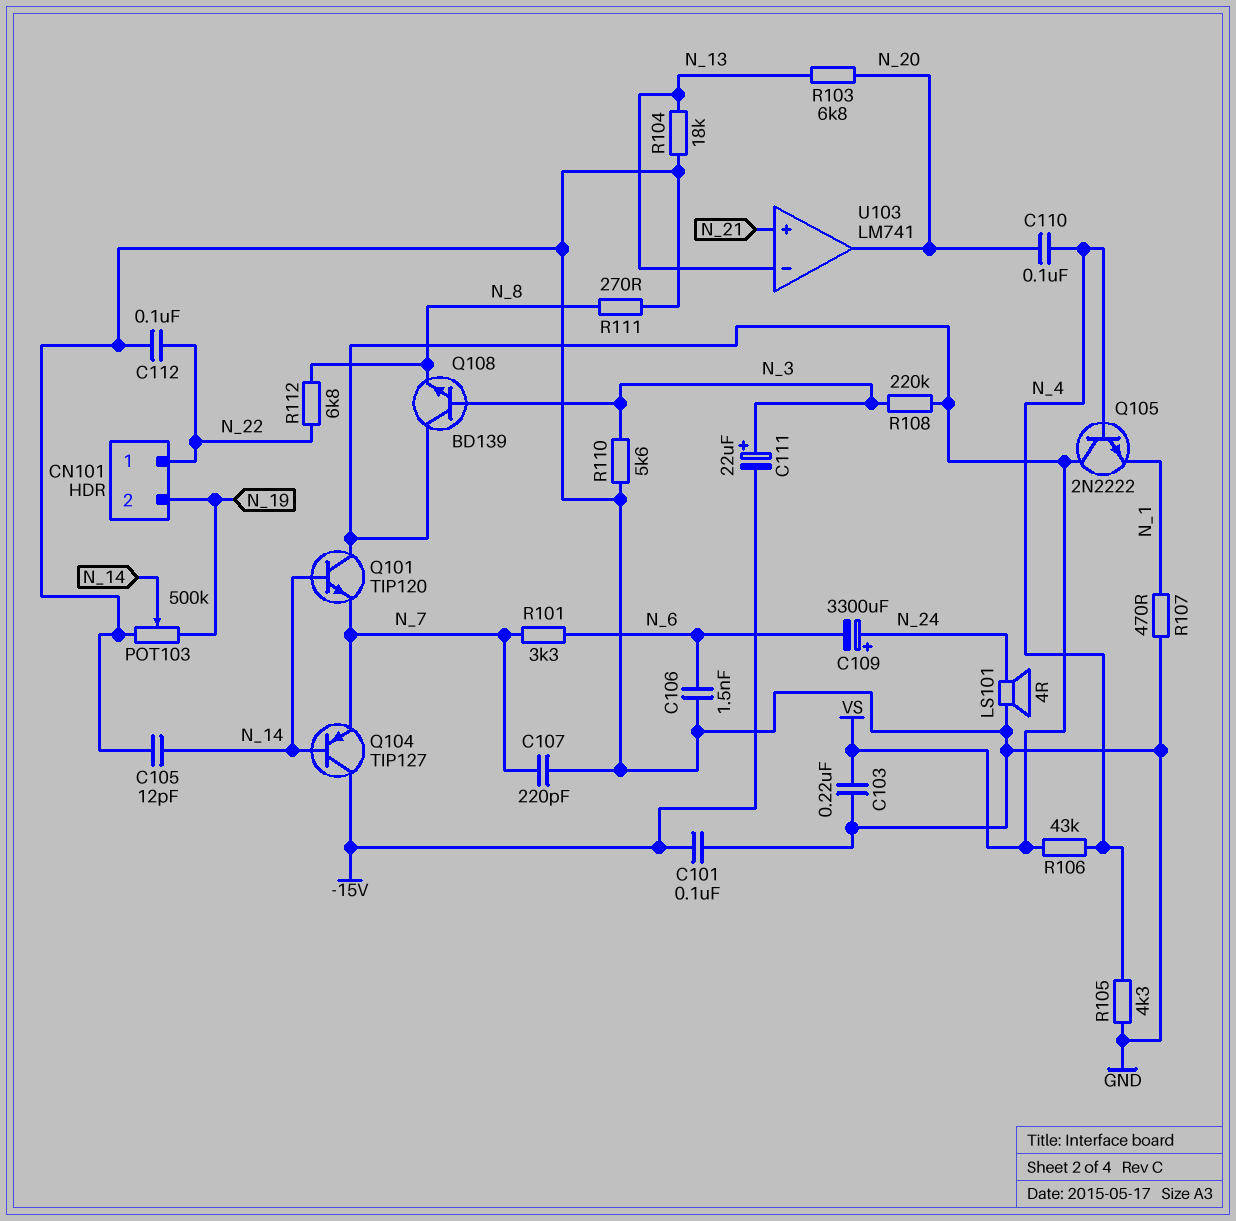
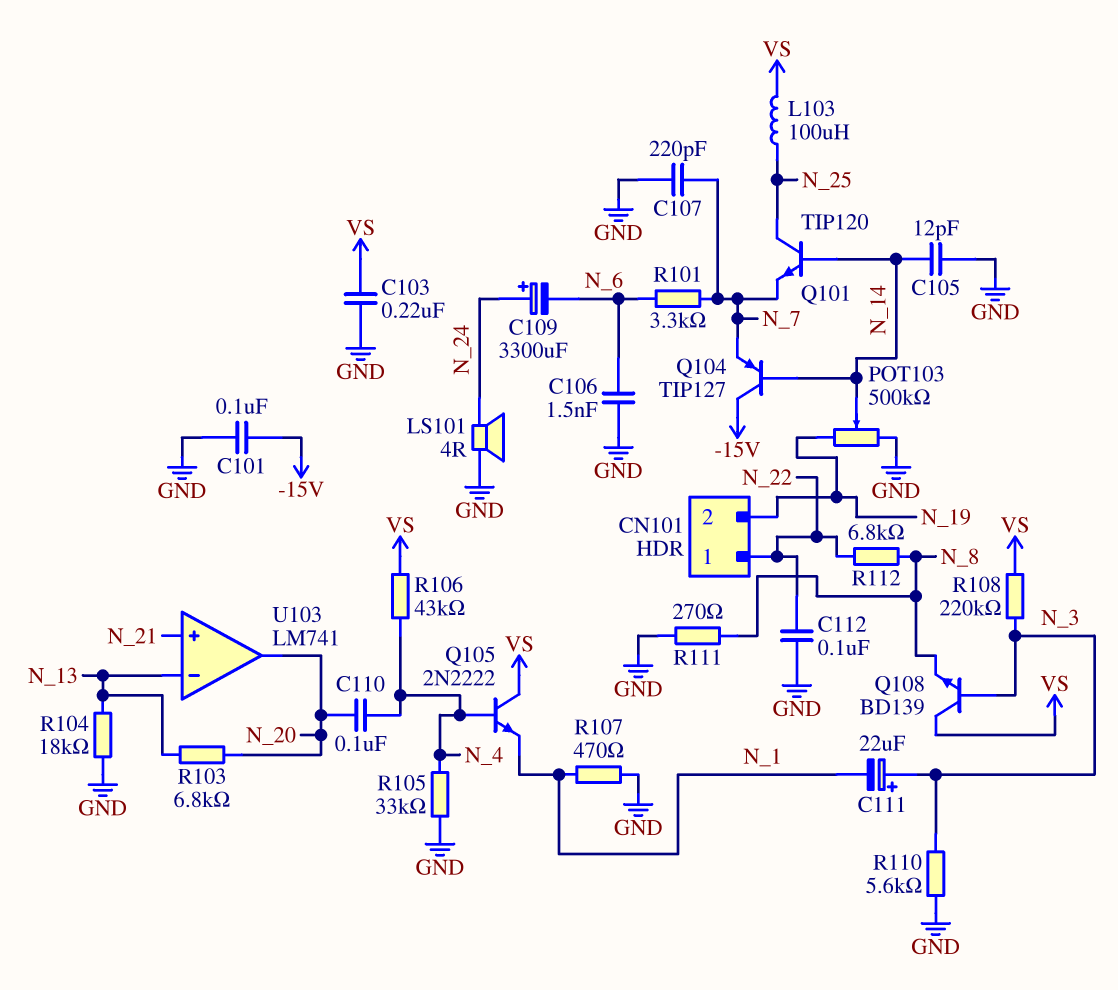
C111: 22uF (plus N_3, minus -15V) -> 22uF (plus N_3, minus N_1)
L103: none -> 100uH (N_25, VS)
Q101: NPN TIP120 (B N_14, C VS, E N_7) -> NPN TIP120 (B N_14, C N_25, E N_7)
R105: 4.3k (GND, N_4) -> 33k (GND, N_4)

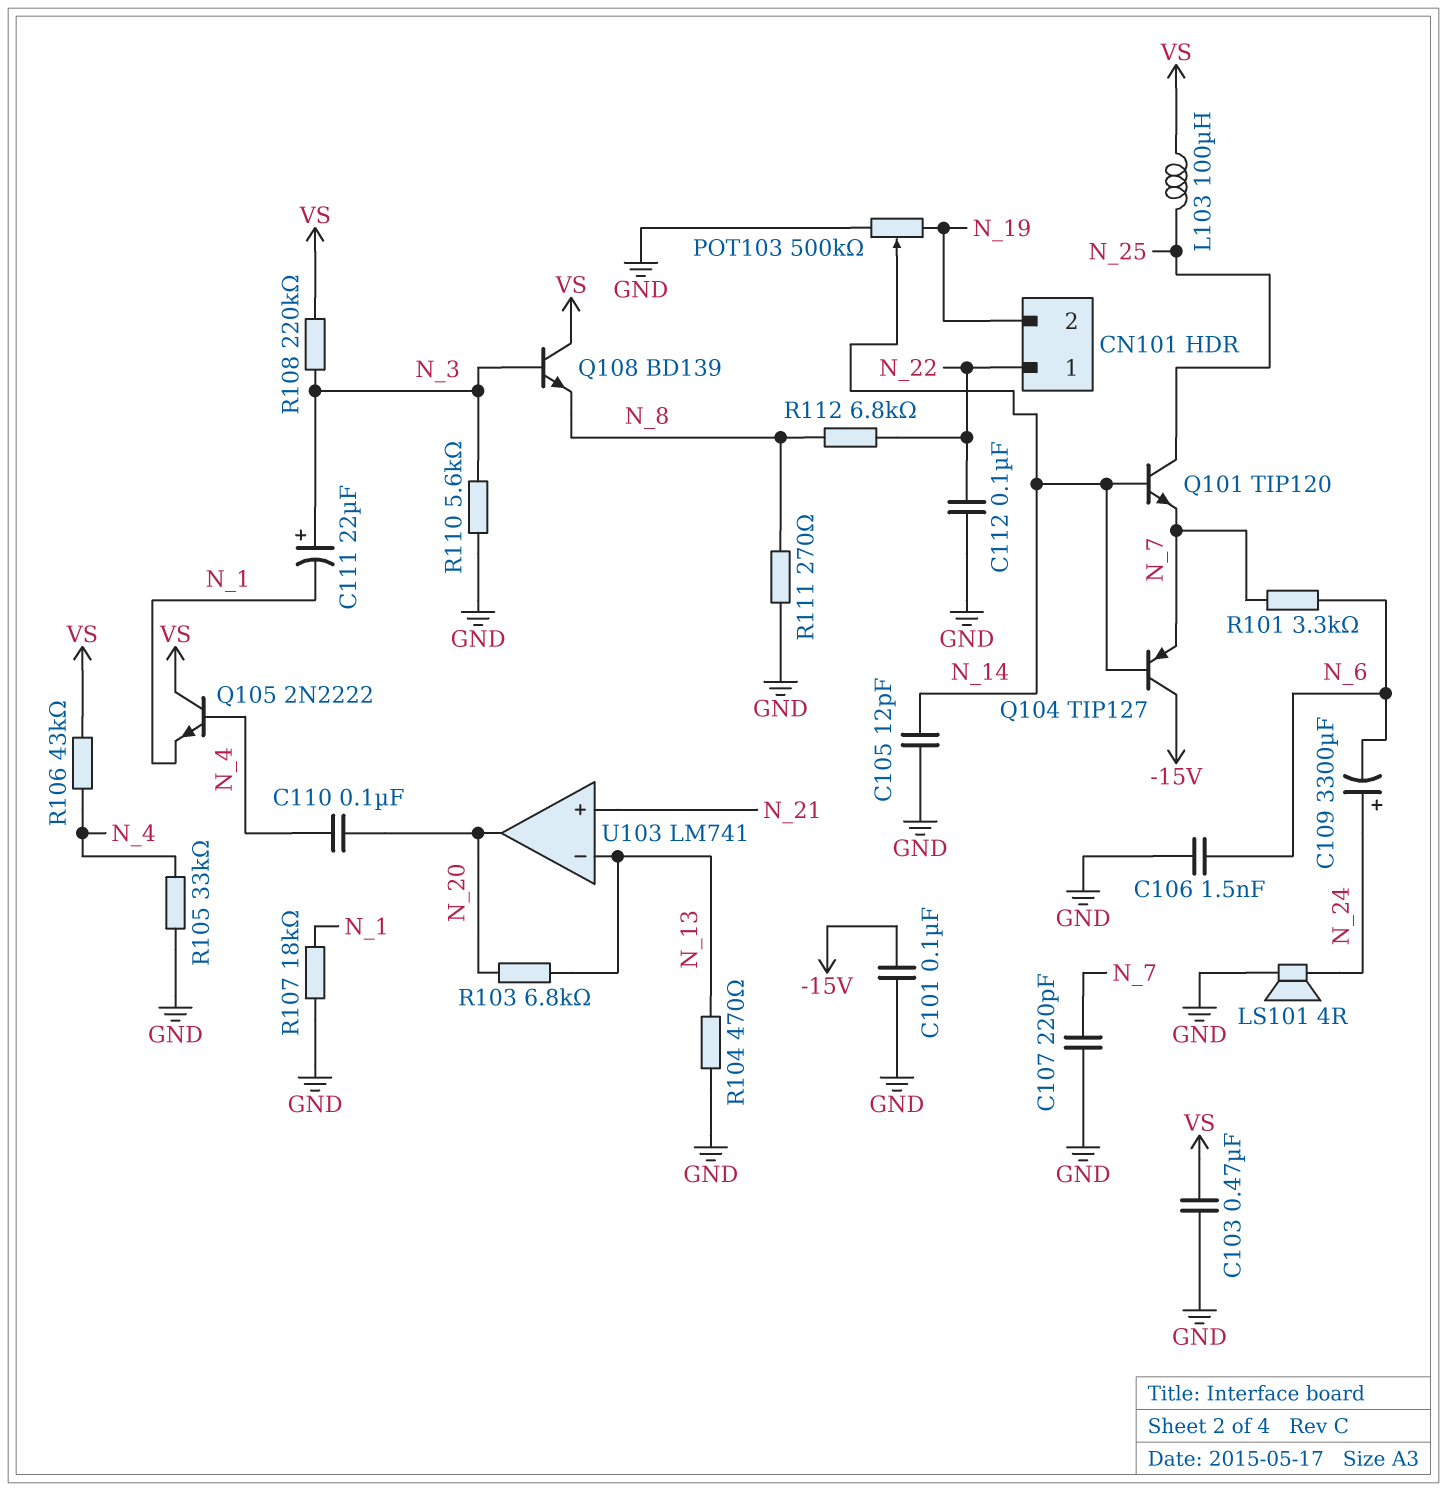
C103: 220nF (GND, VS) -> 470nF (GND, VS)
R104: 18k (GND, N_13) -> 470 (GND, N_13)
R107: 470 (GND, N_1) -> 18k (GND, N_1)

